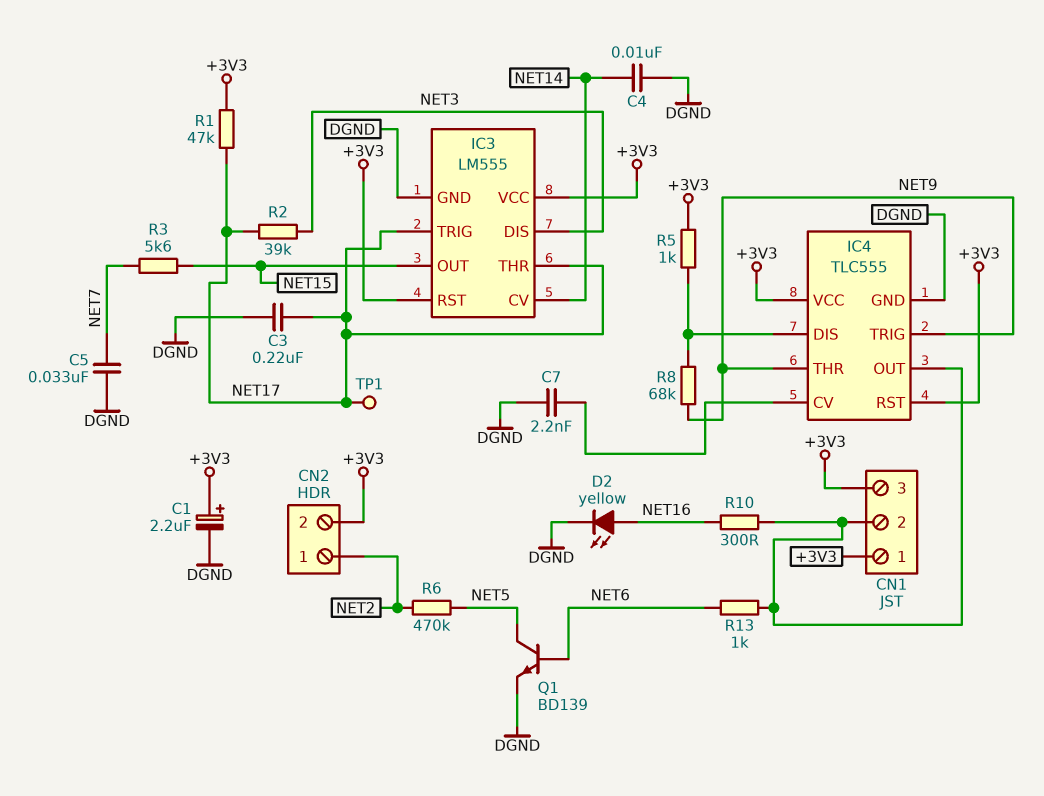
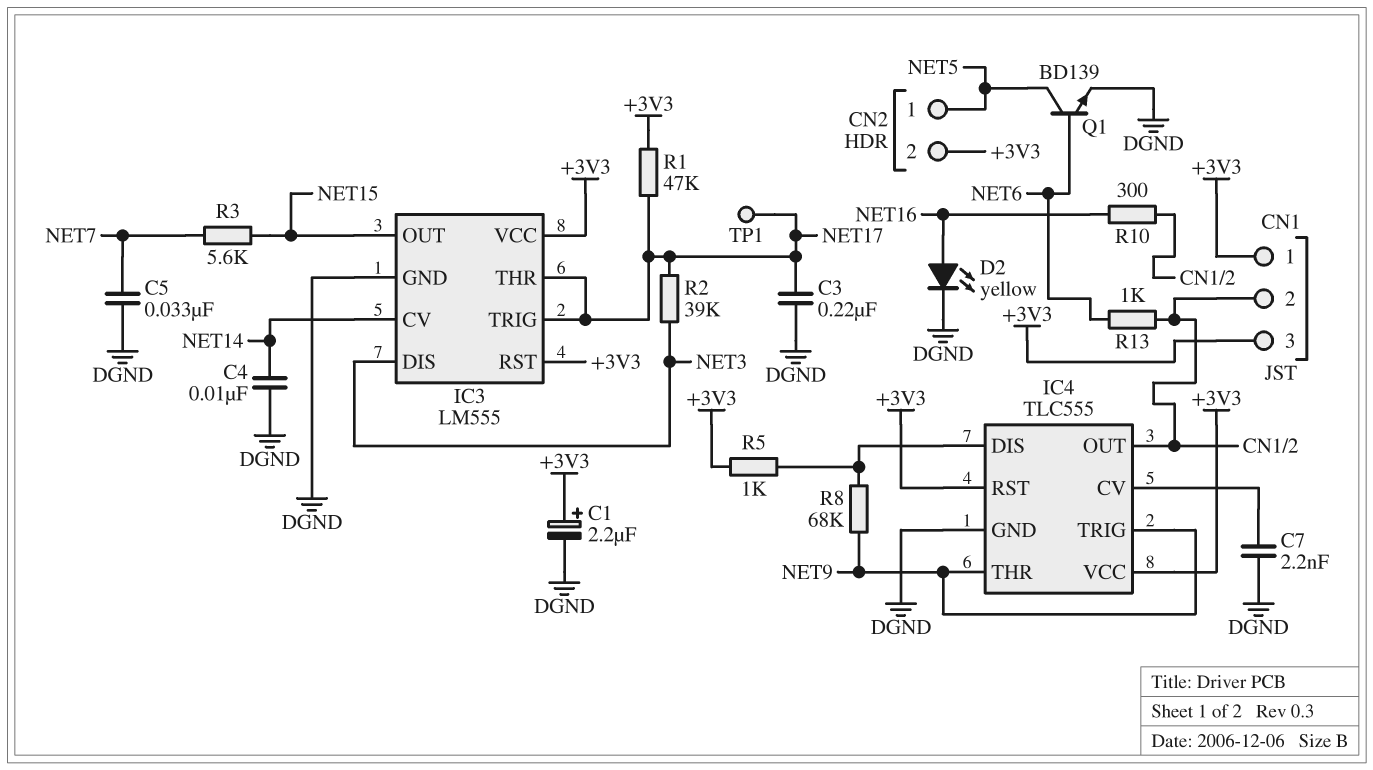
CN2 pin 1: NET2 -> NET5
R6: 470k (NET2, NET5) -> none

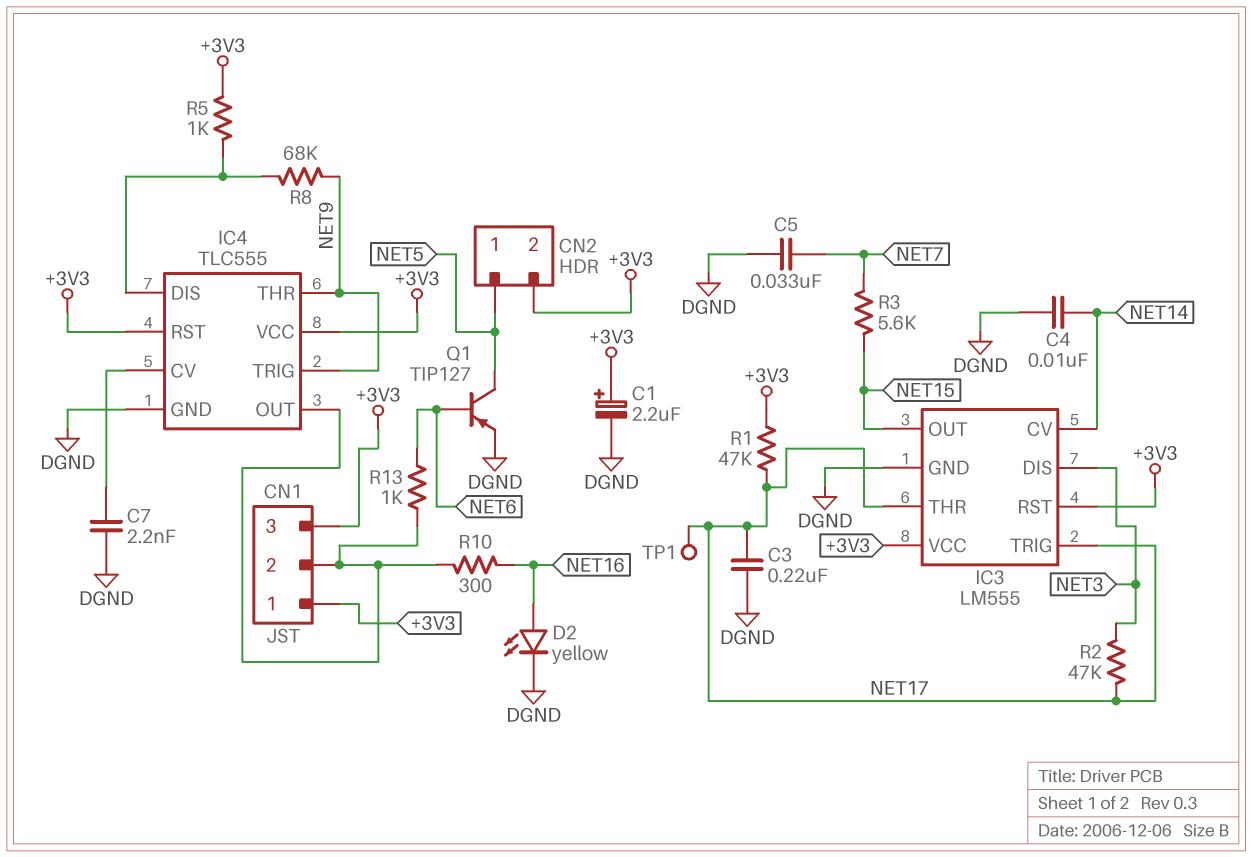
Q1: NPN BD139 (B NET6, C NET5, E DGND) -> PNP TIP127 (B NET6, C NET5, E DGND)
R2: 39k (NET3, NET17) -> 47k (NET3, NET17)

